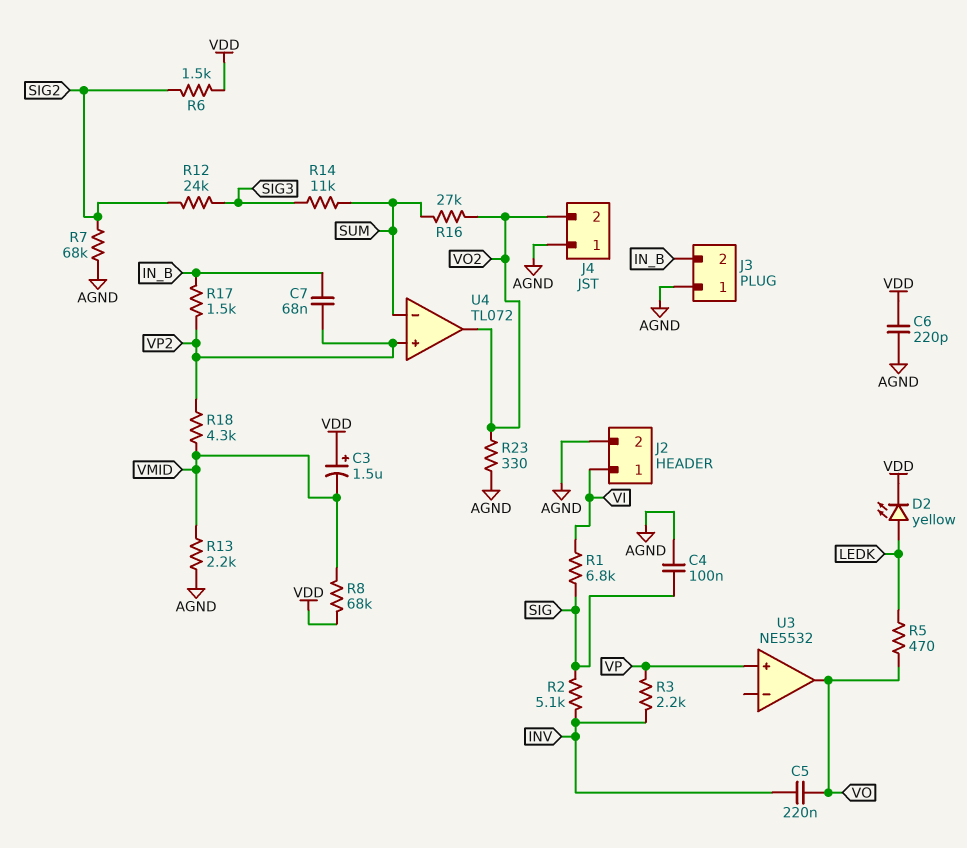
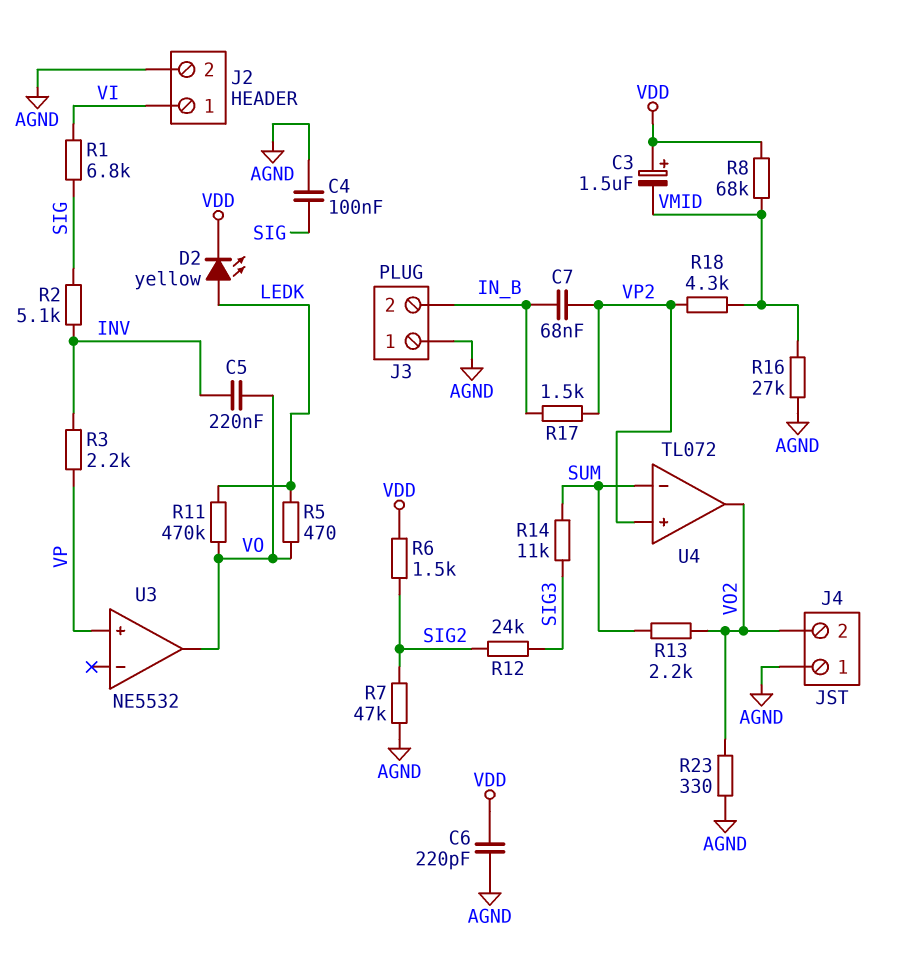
R7: 68k (AGND, SIG2) -> 47k (AGND, SIG2)
R11: none -> 470k (LEDK, VO)
R13: 2.2k (AGND, VMID) -> 2.2k (SUM, VO2)
R16: 27k (SUM, VO2) -> 27k (AGND, VMID)

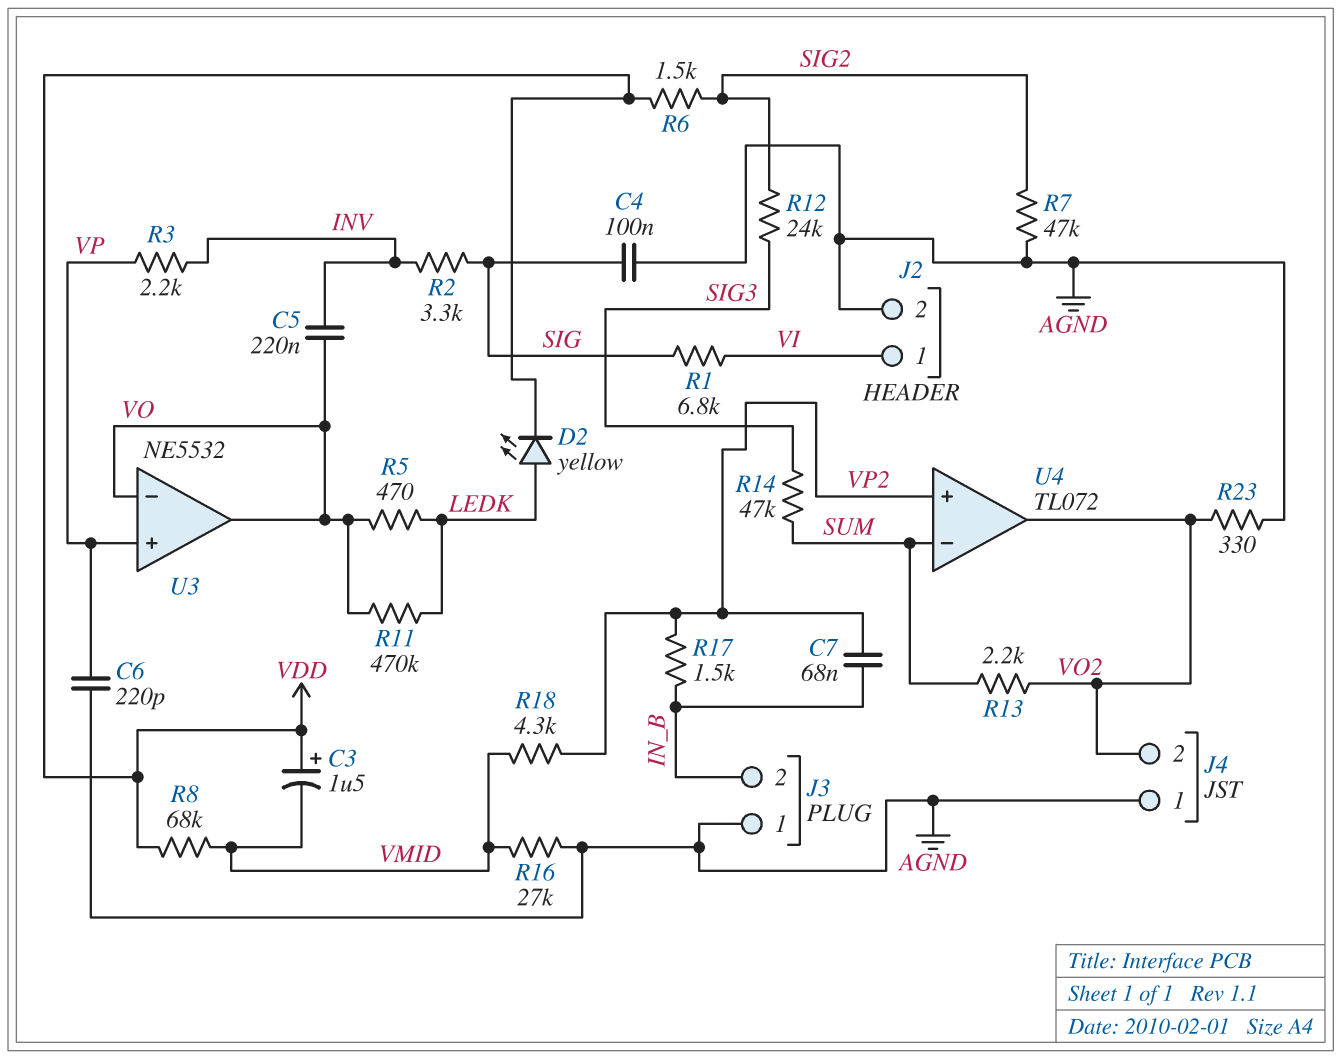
C6: 220pF (AGND, VDD) -> 220pF (AGND, VP)
R2: 5.1k (INV, SIG) -> 3.3k (INV, SIG)
R14: 11k (SIG3, SUM) -> 47k (SIG3, SUM)
U3 pin in-: none -> VO

